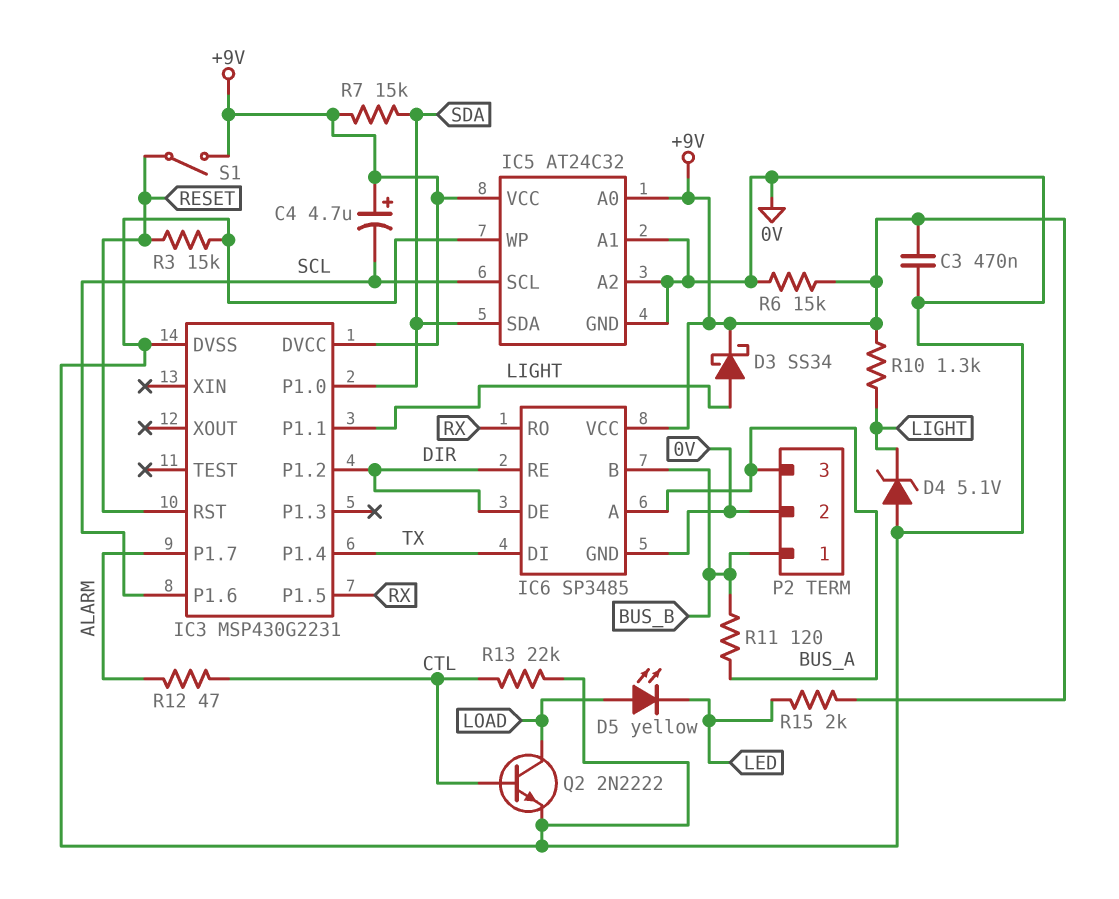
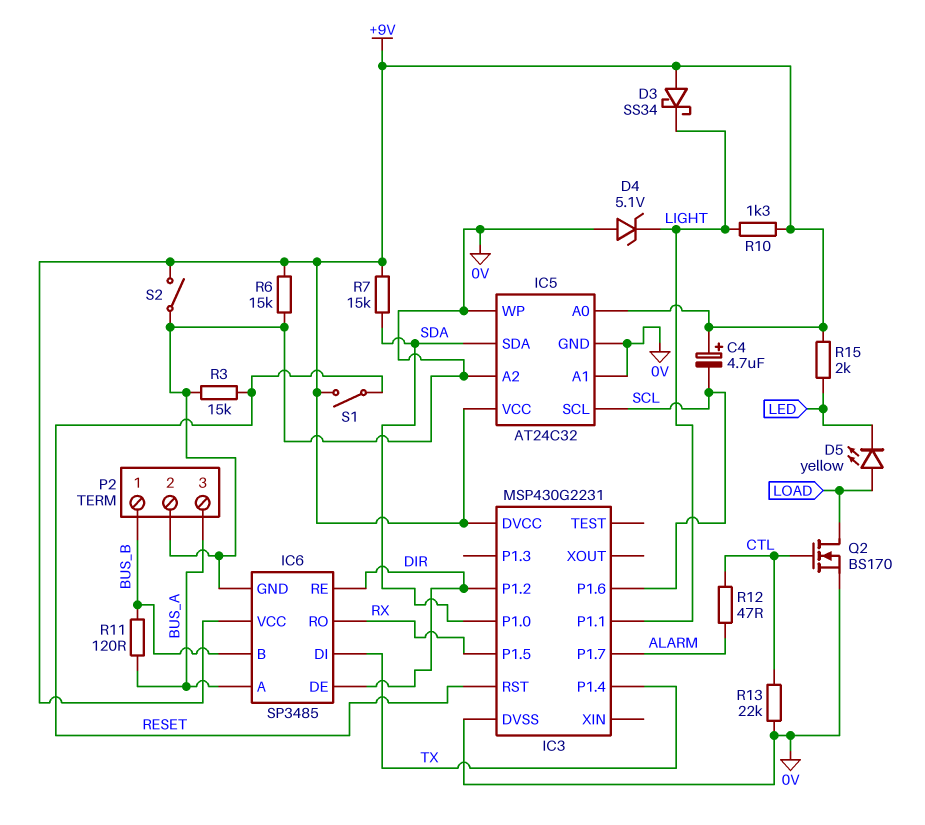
C3: 470nF (+9V, 0V) -> none
D3: schottky SS34 (A LIGHT, K +9V) -> schottky SS34 (A +9V, K LIGHT)
Q2: NPN 2N2222 (B CTL, C LOAD, E 0V) -> NMOS BS170 (G CTL, D LOAD, S 0V)
S2: none -> switch (+9V, 0V)

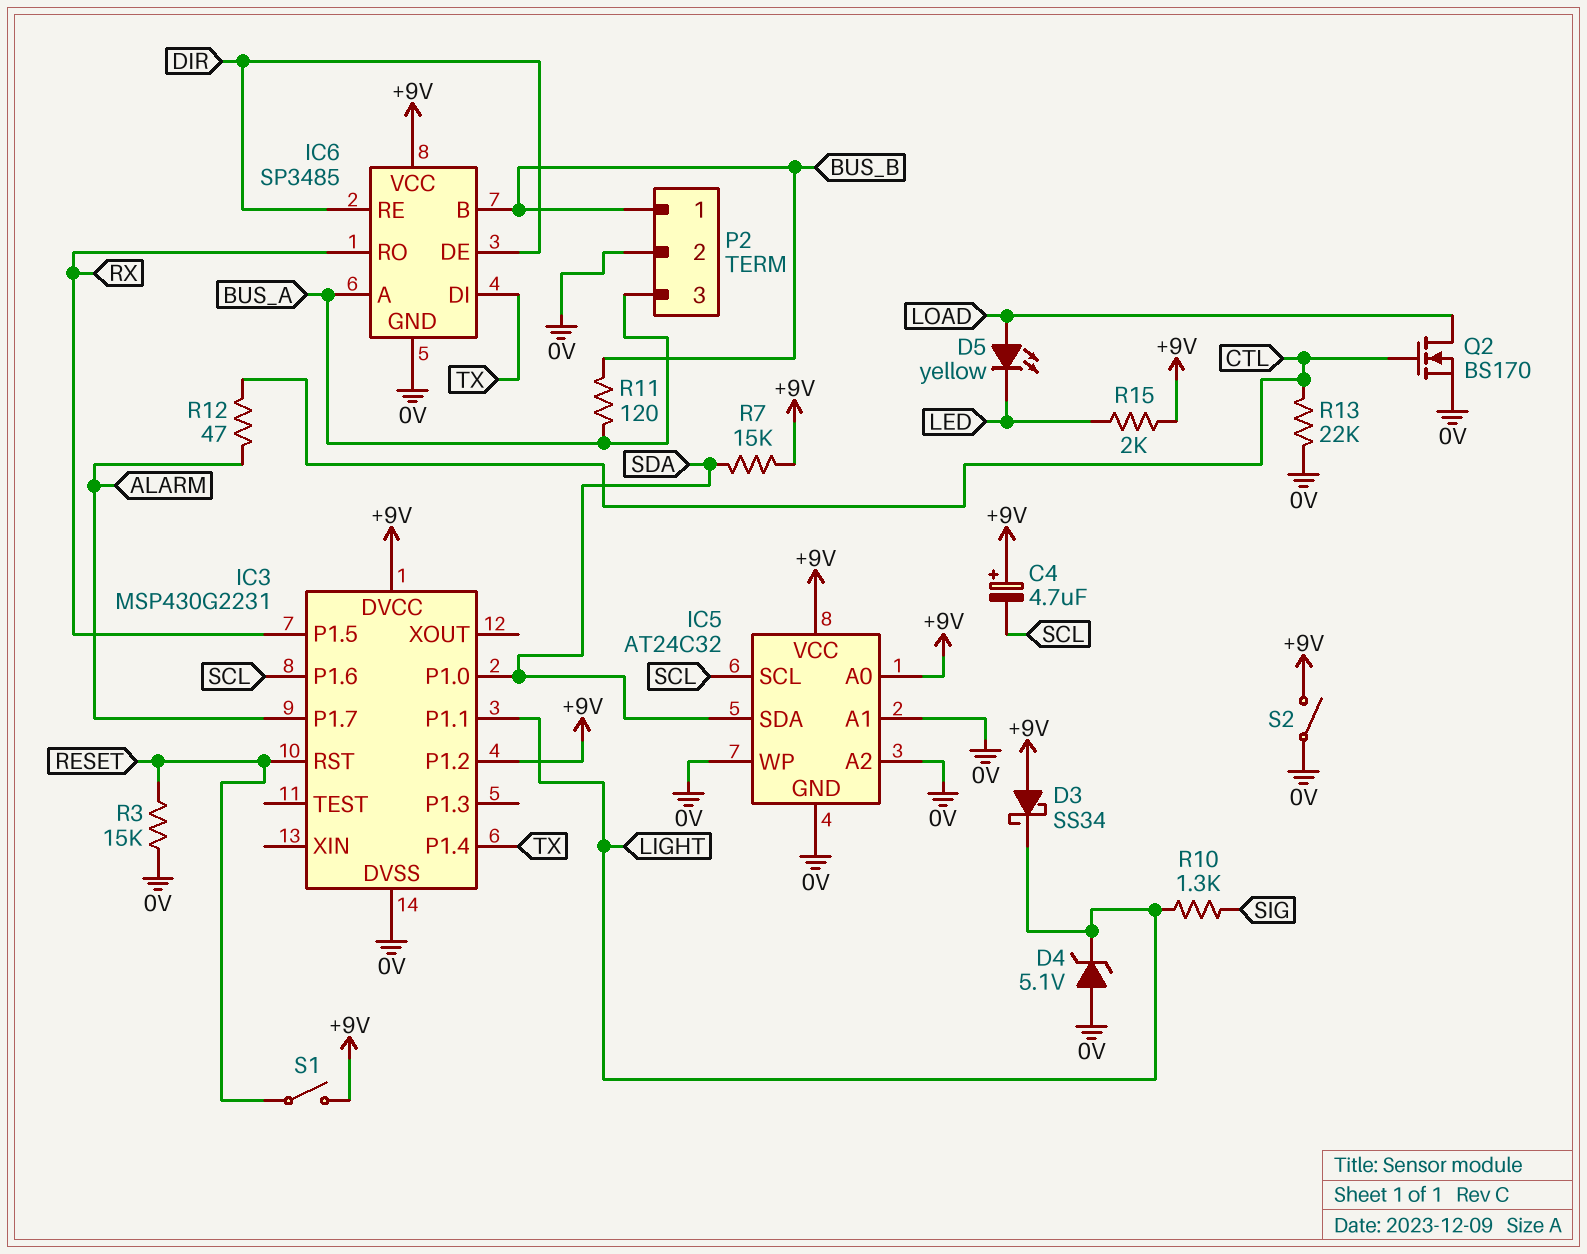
IC3 pin P1.2: DIR -> +9V
R6: 15k (+9V, 0V) -> none
R10: 1.3k (+9V, LIGHT) -> 1.3k (LIGHT, SIG)

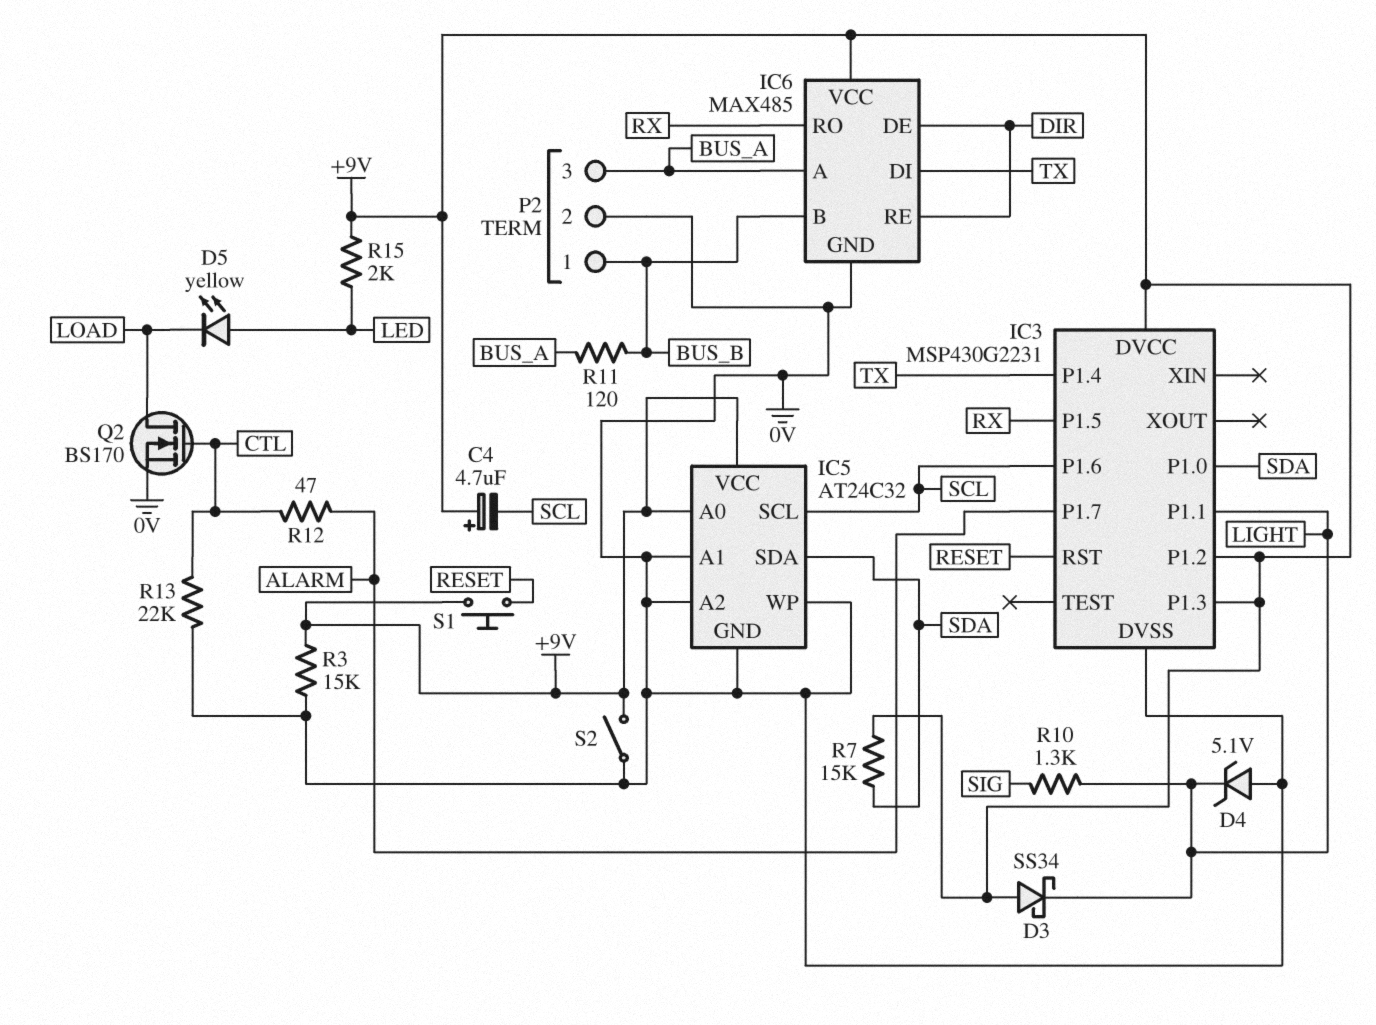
D5: LED yellow (A LOAD, K LED) -> LED yellow (A LED, K LOAD)
IC3 pin P1.3: none -> +9V
IC6: SP3485 -> MAX485
R3: 15k (0V, RESET) -> 15k (+9V, 0V)
S1: switch (+9V, RESET) -> button (+9V, RESET)

